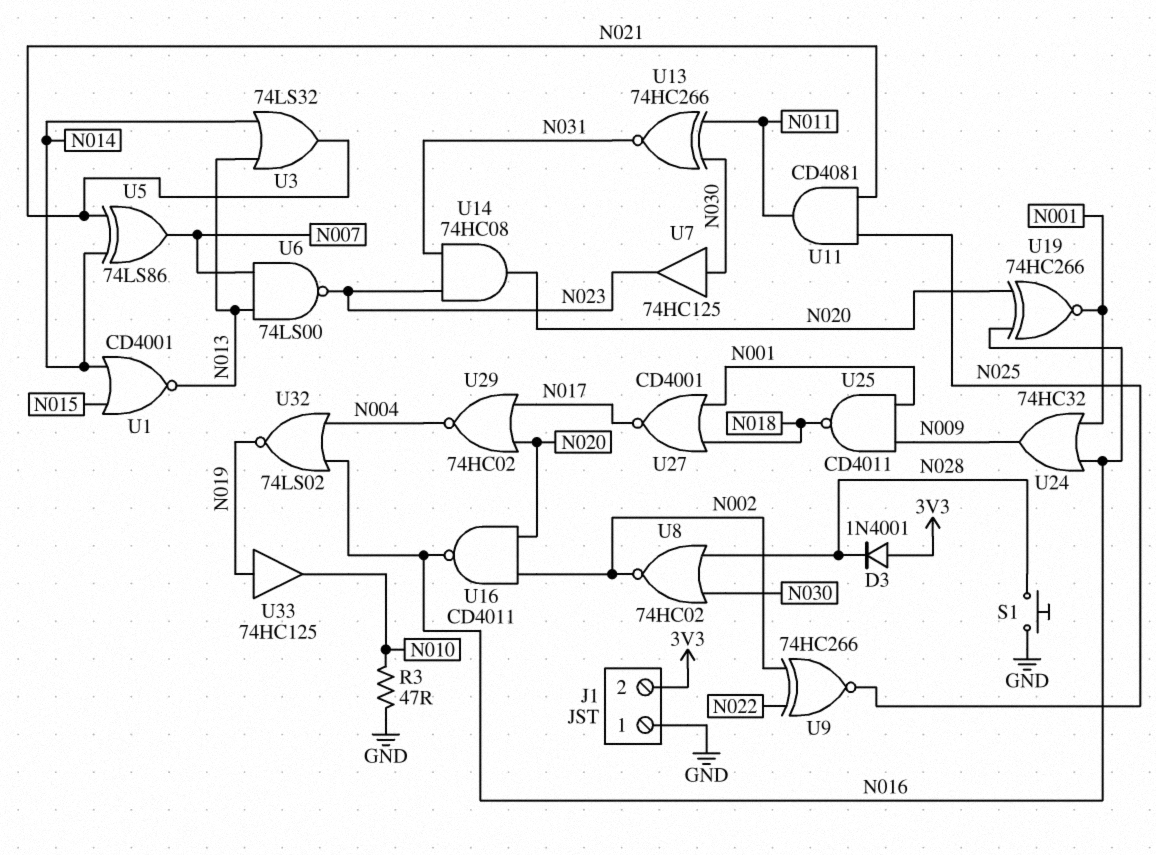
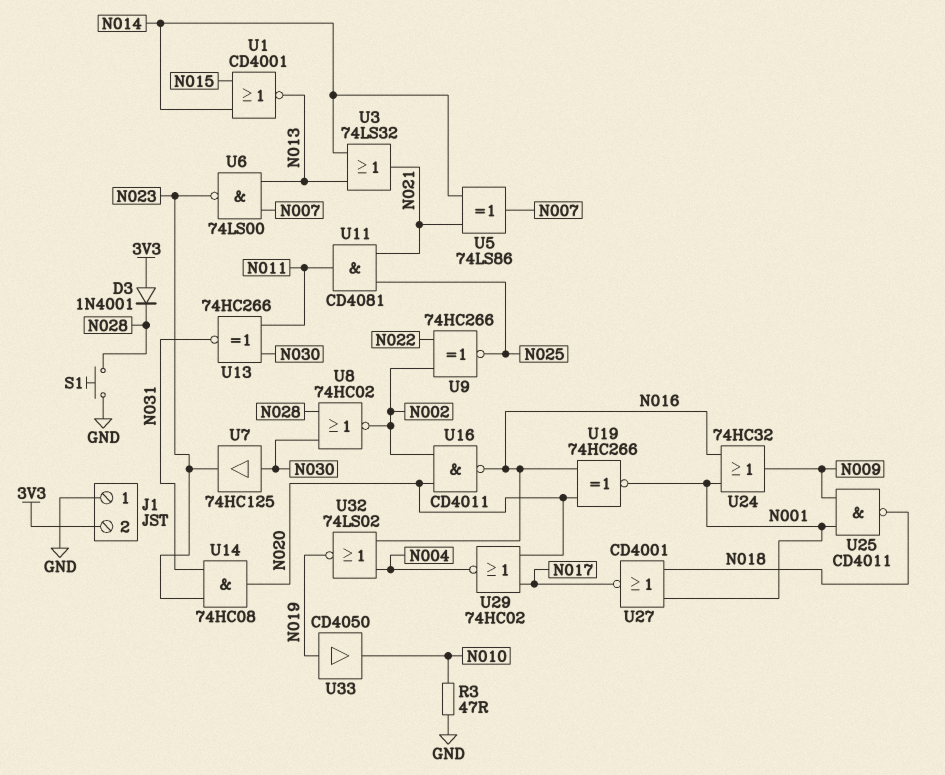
U33: buffer 74HC125 (in N019, out N010) -> buffer CD4050 (in N019, out N010)

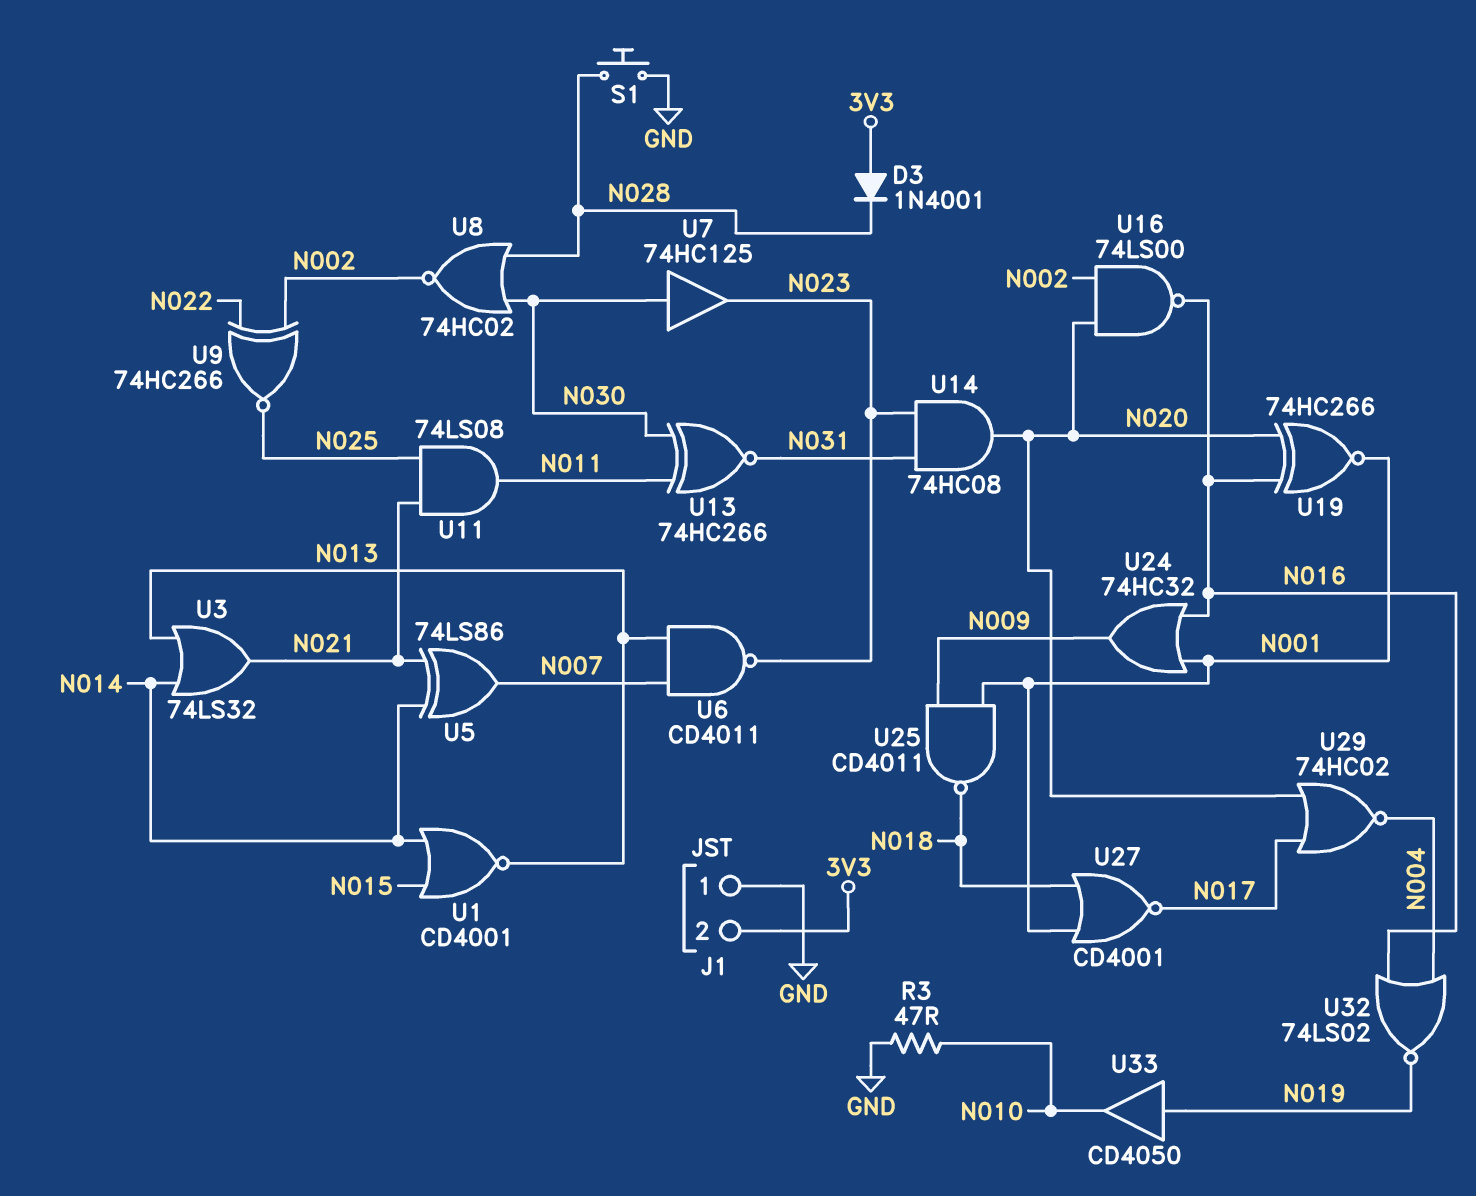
U6: NAND 74LS00 (in N007, in N013, out N023) -> NAND CD4011 (in N007, in N013, out N023)
U11: AND CD4081 (in N021, in N025, out N011) -> AND 74LS08 (in N021, in N025, out N011)
U16: NAND CD4011 (in N002, in N020, out N016) -> NAND 74LS00 (in N002, in N020, out N016)

